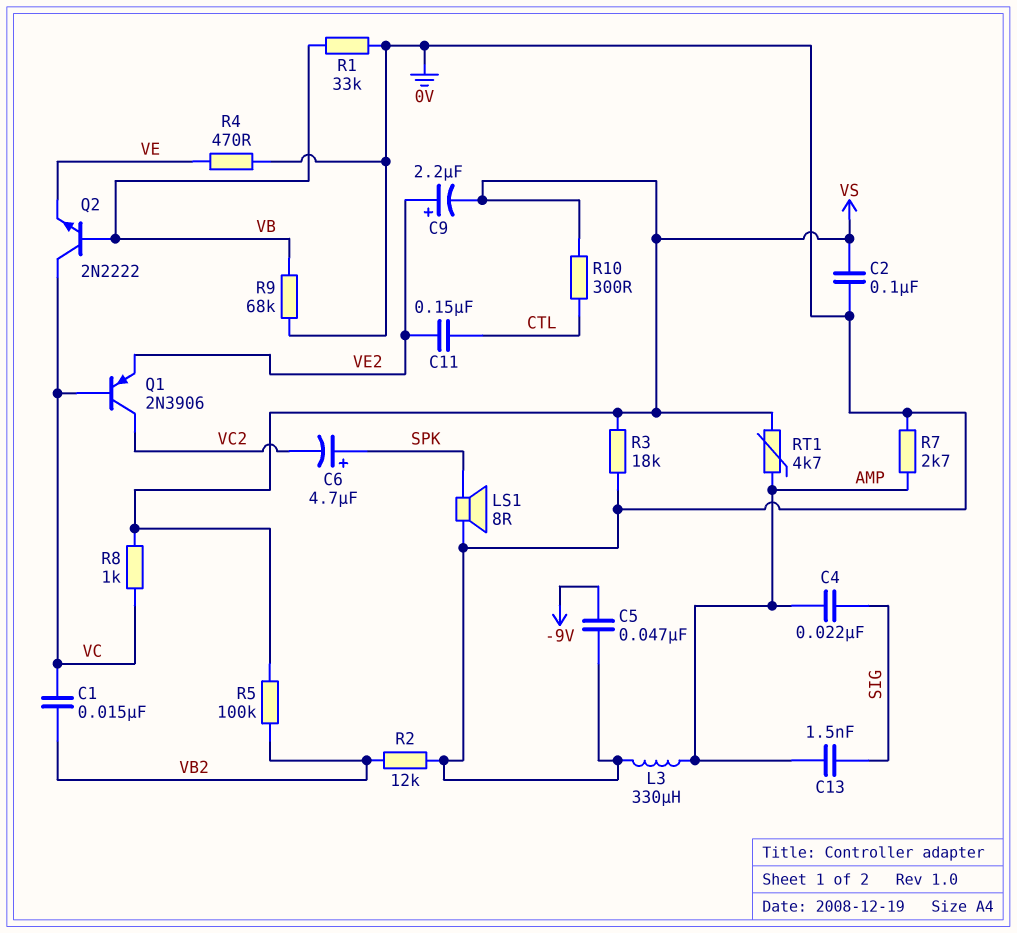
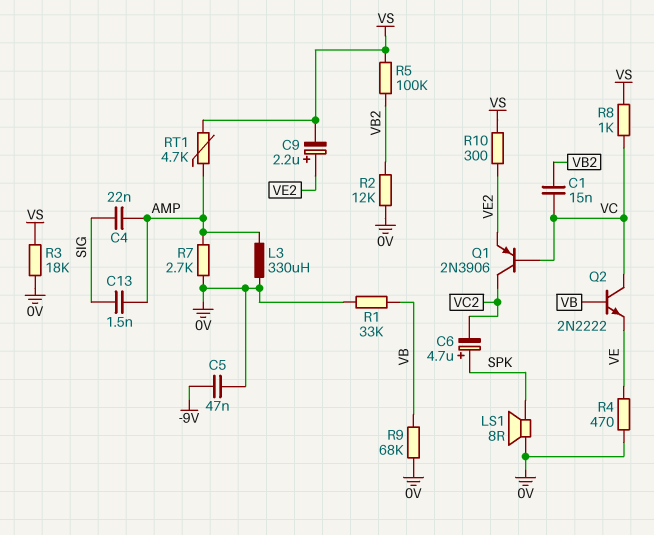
C2: 100nF (0V, VS) -> none
C11: 150nF (CTL, VE2) -> none
R10: 300 (CTL, VS) -> 300 (VE2, VS)

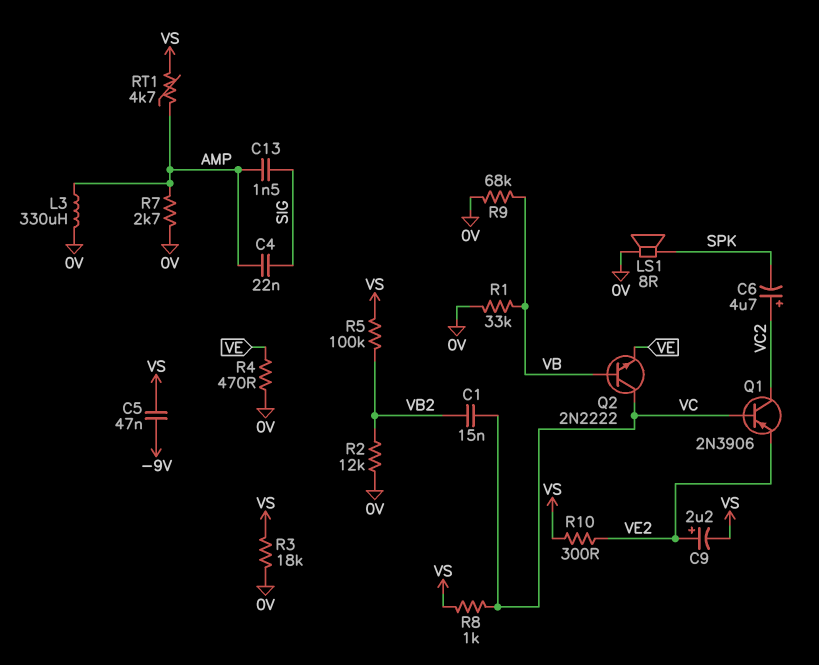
C5: 47nF (-9V, 0V) -> 47nF (-9V, VS)
C6: 4.7uF (plus SPK, minus VC2) -> 4.7uF (plus VC2, minus SPK)

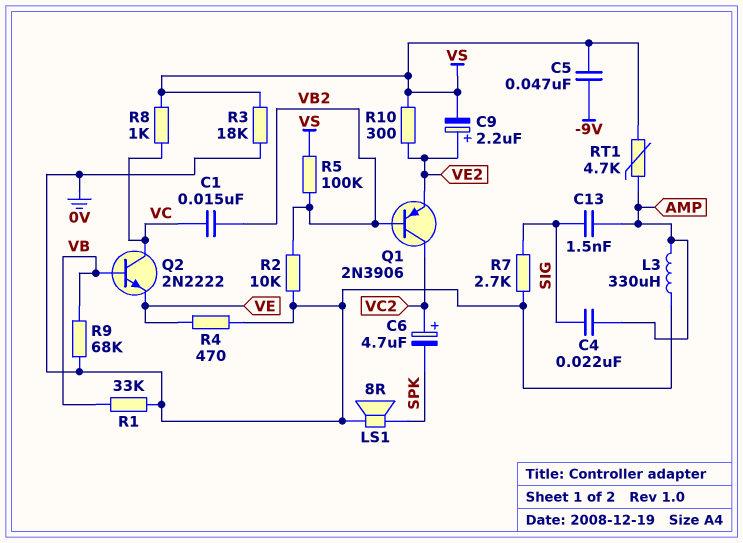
Q1: PNP 2N3906 (B VC, C VC2, E VE2) -> PNP 2N3906 (B VB2, C VC2, E VE2)
R2: 12k (0V, VB2) -> 10k (0V, VB2)
R7: 2.7k (0V, AMP) -> 2.7k (0V, SIG)

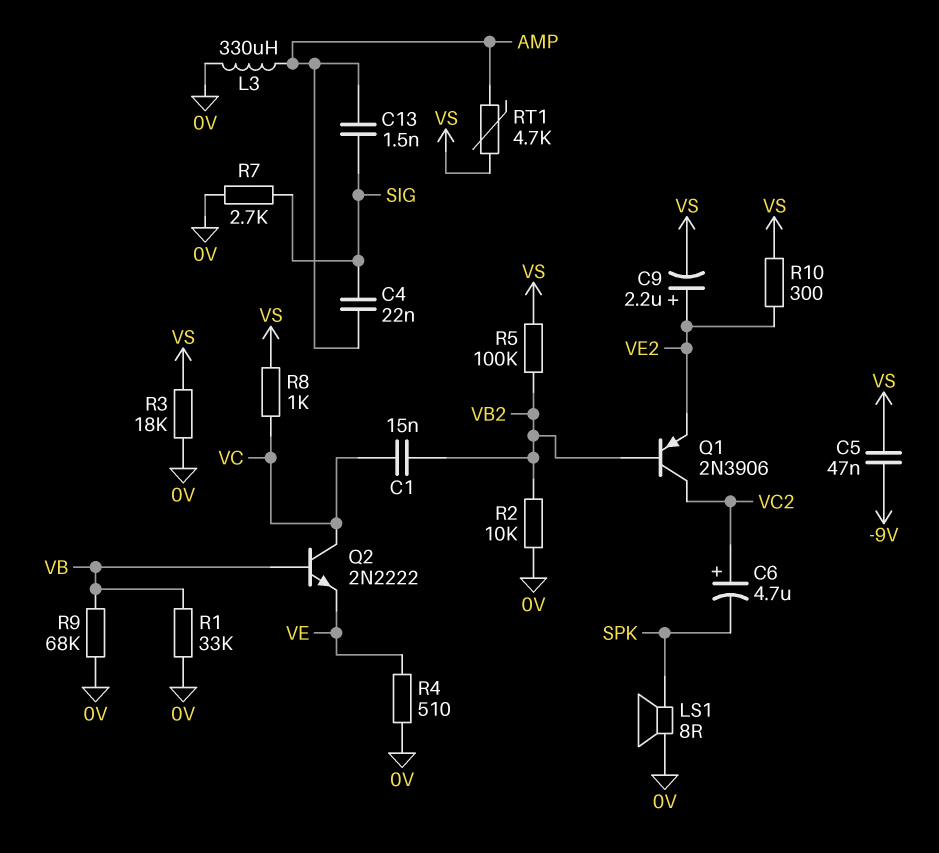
R4: 470 (0V, VE) -> 510 (0V, VE)

